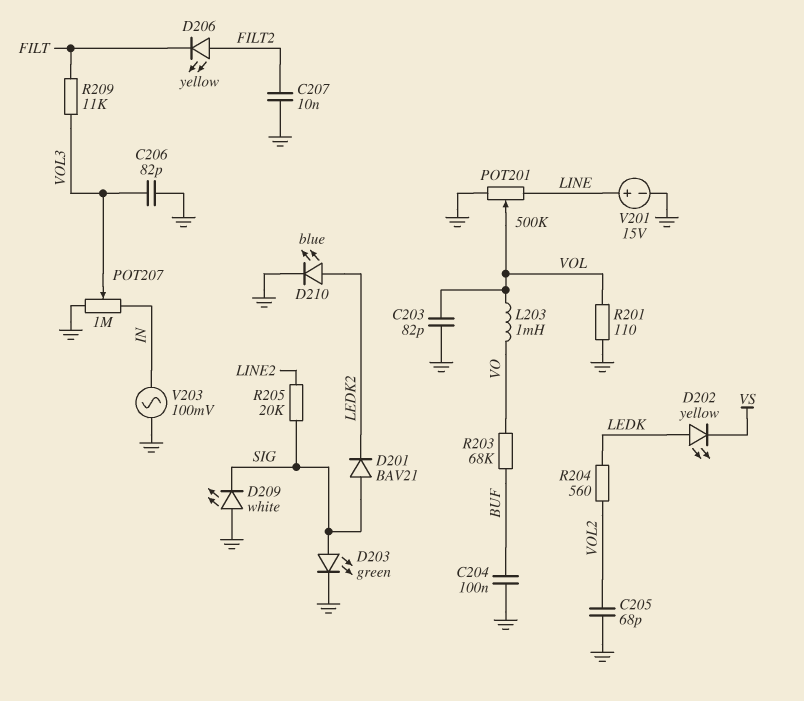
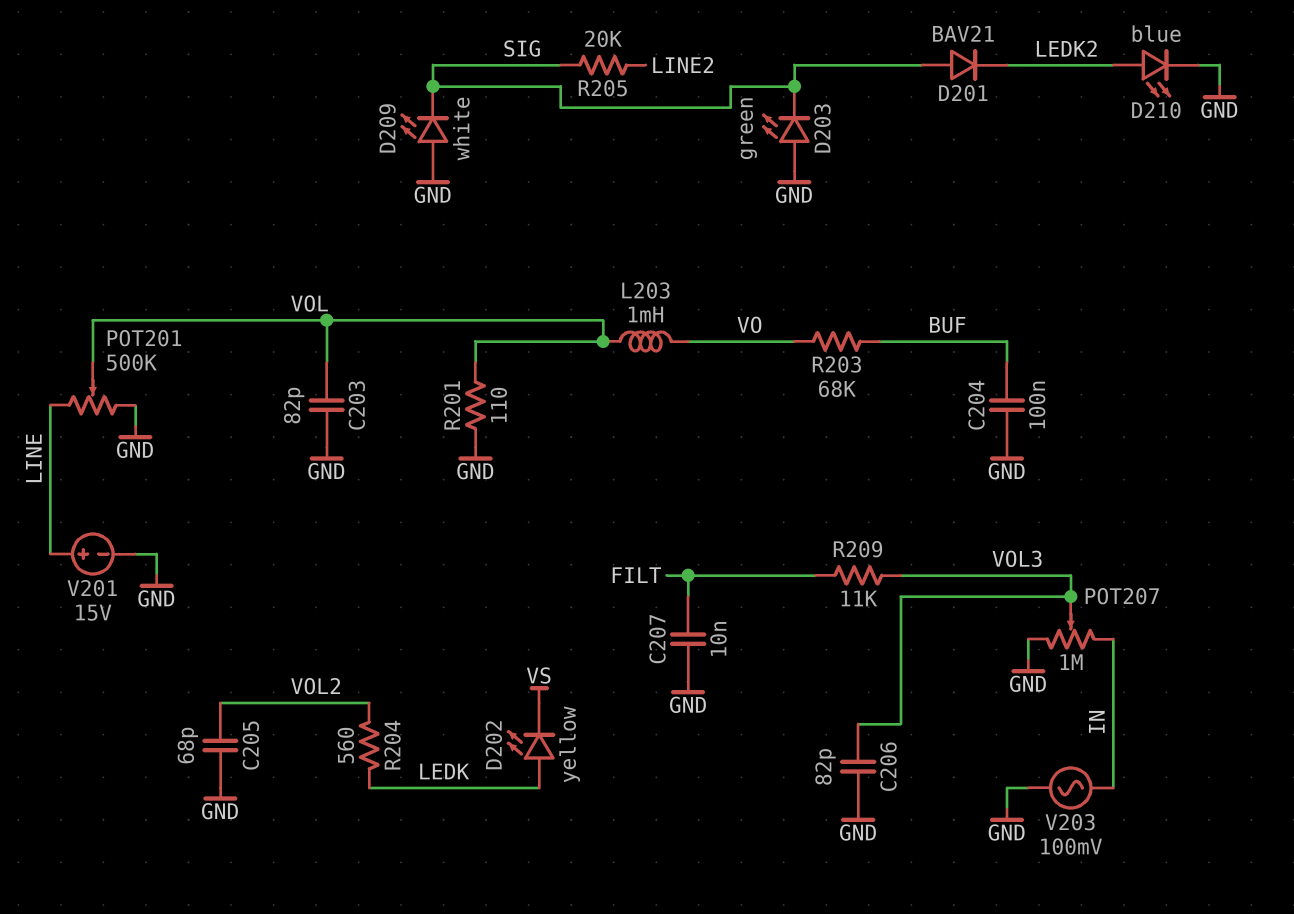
C207: 10nF (FILT2, GND) -> 10nF (FILT, GND)
D203: LED green (A SIG, K GND) -> LED green (A GND, K SIG)
D206: LED yellow (A FILT2, K FILT) -> none

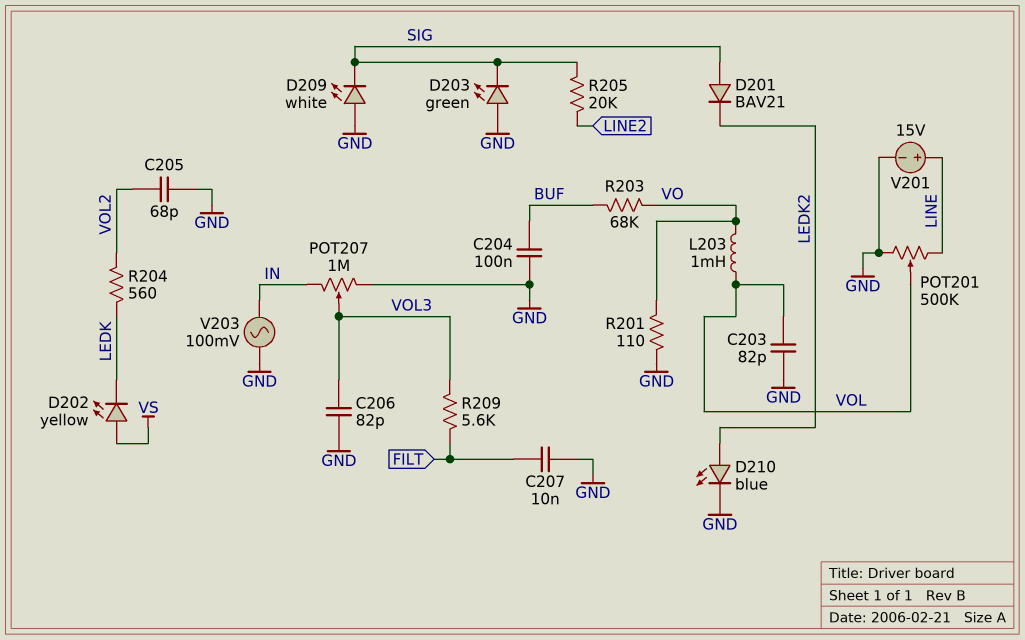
D202: LED yellow (A LEDK, K VS) -> LED yellow (A VS, K LEDK)
R201: 110 (GND, VOL) -> 110 (GND, VO)
R209: 11k (FILT, VOL3) -> 5.6k (FILT, VOL3)

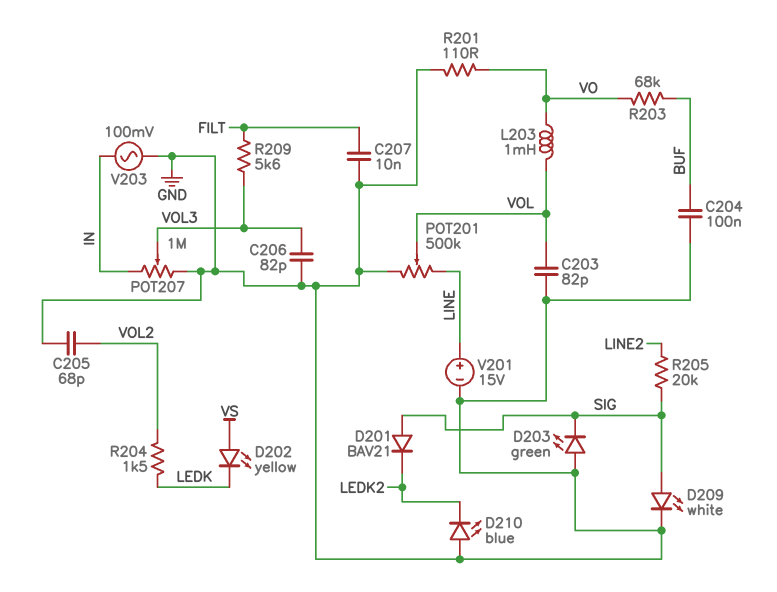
D209: LED white (A GND, K SIG) -> LED white (A SIG, K GND)
D210: LED blue (A LEDK2, K GND) -> LED blue (A GND, K LEDK2)
R204: 560 (LEDK, VOL2) -> 1.5k (LEDK, VOL2)

